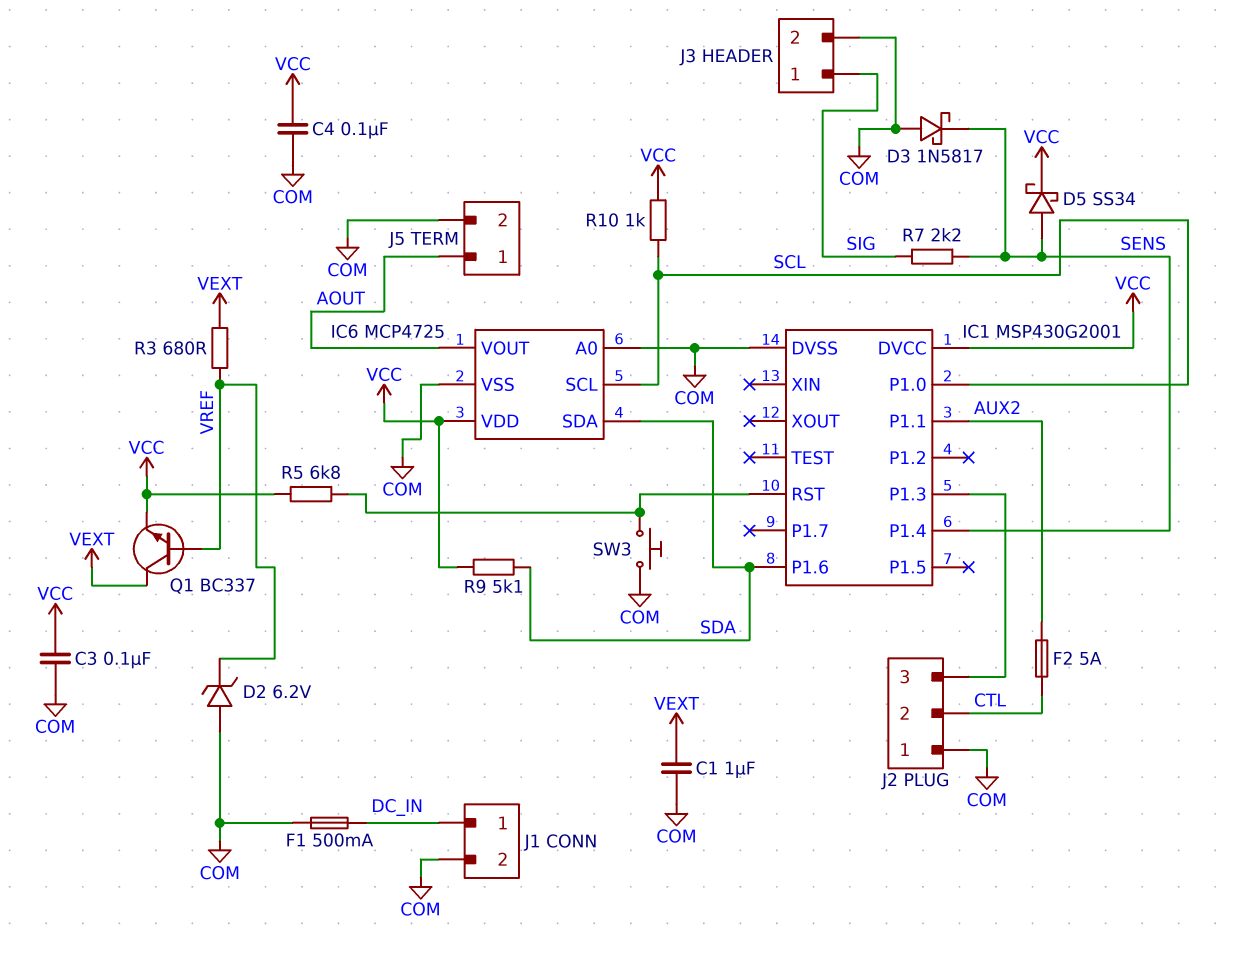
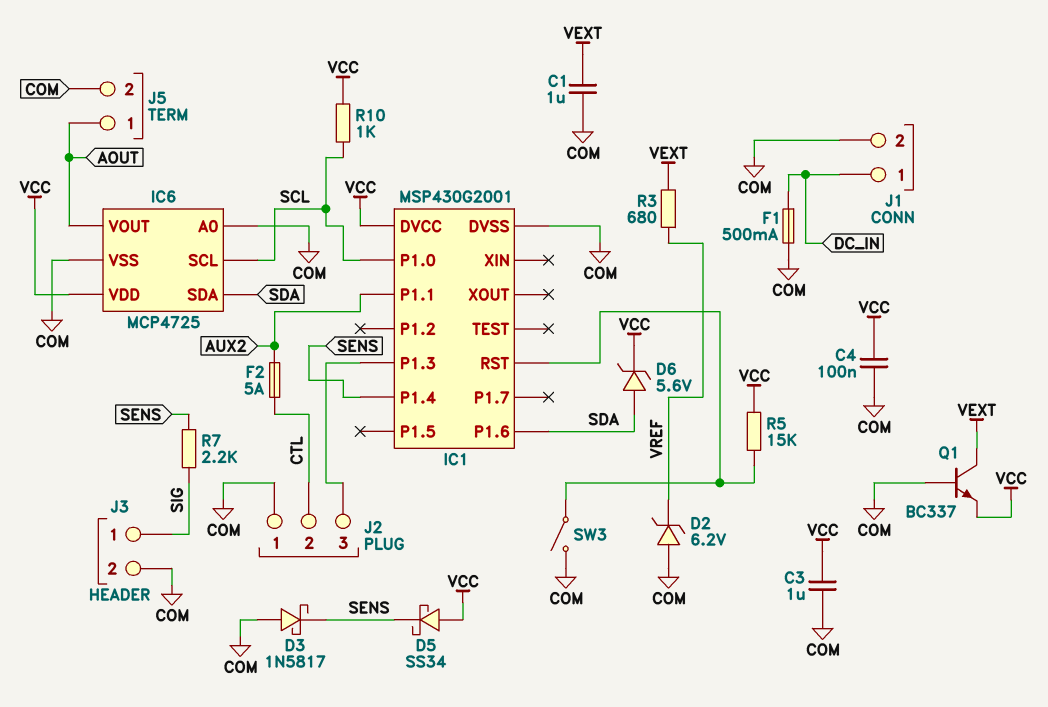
C3: 100nF (COM, VCC) -> 1uF (COM, VCC)
D5: schottky SS34 (A SENS, K VCC) -> schottky SS34 (A VCC, K SENS)
D6: none -> zener 5.6V (A SDA, K VCC)
Q1: NPN BC337 (B VREF, C VEXT, E VCC) -> NPN BC337 (B COM, C VEXT, E VCC)
R5: 6.8k (IC1/RST, VCC) -> 15k (IC1/RST, VCC)
R9: 5.1k (SDA, VCC) -> none
SW3: button (COM, IC1/RST) -> switch (COM, IC1/RST)

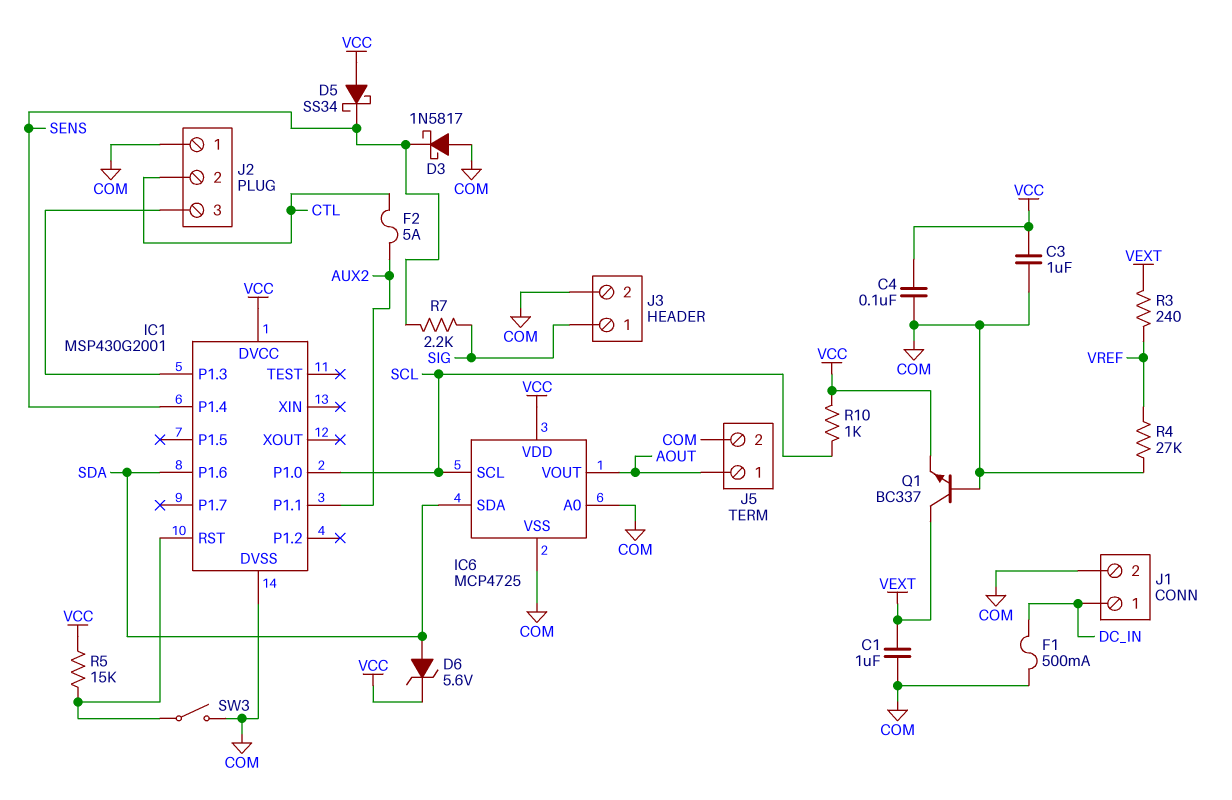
D2: zener 6.2V (A COM, K VREF) -> none
R3: 680 (VEXT, VREF) -> 240 (VEXT, VREF)
R4: none -> 27k (COM, VREF)

